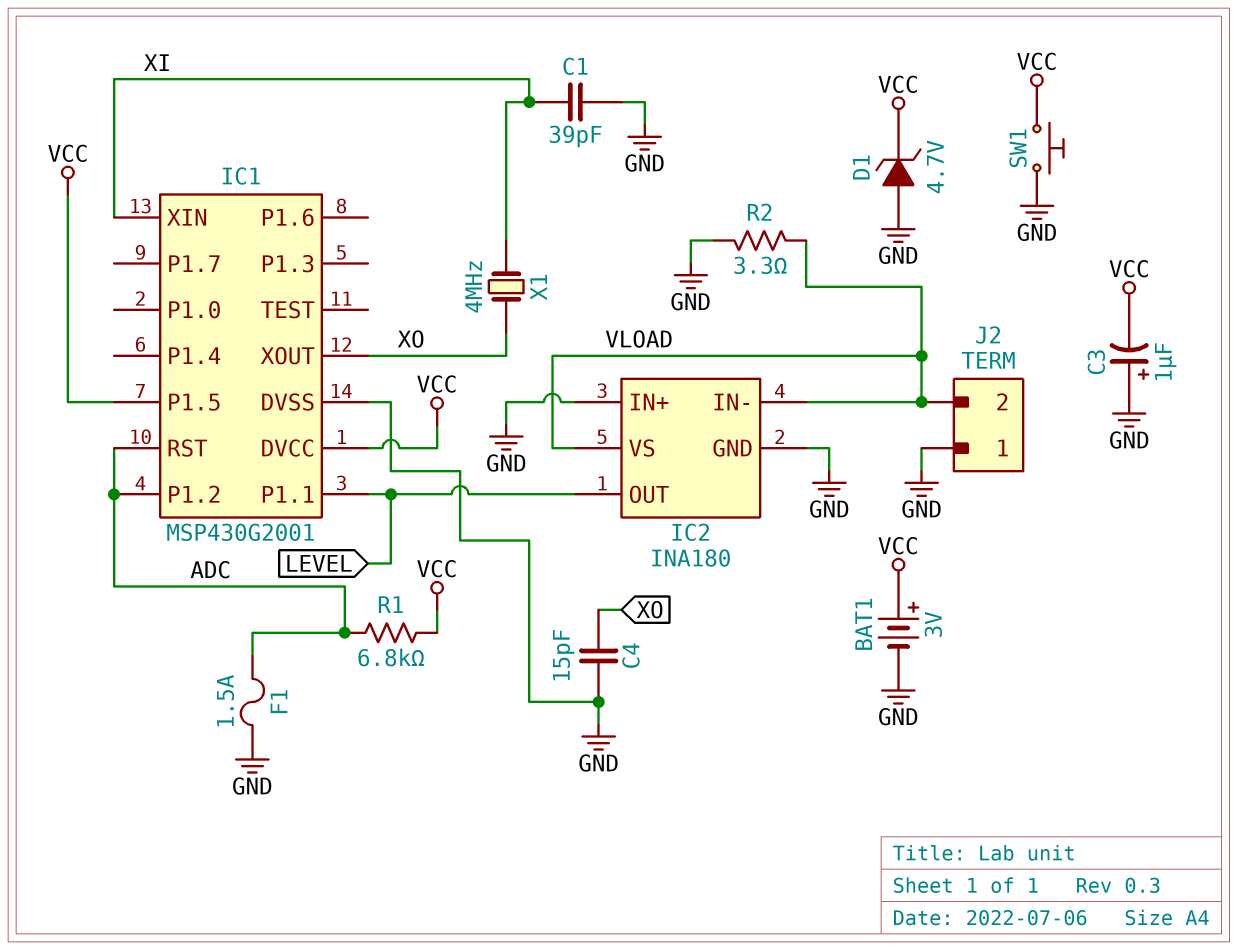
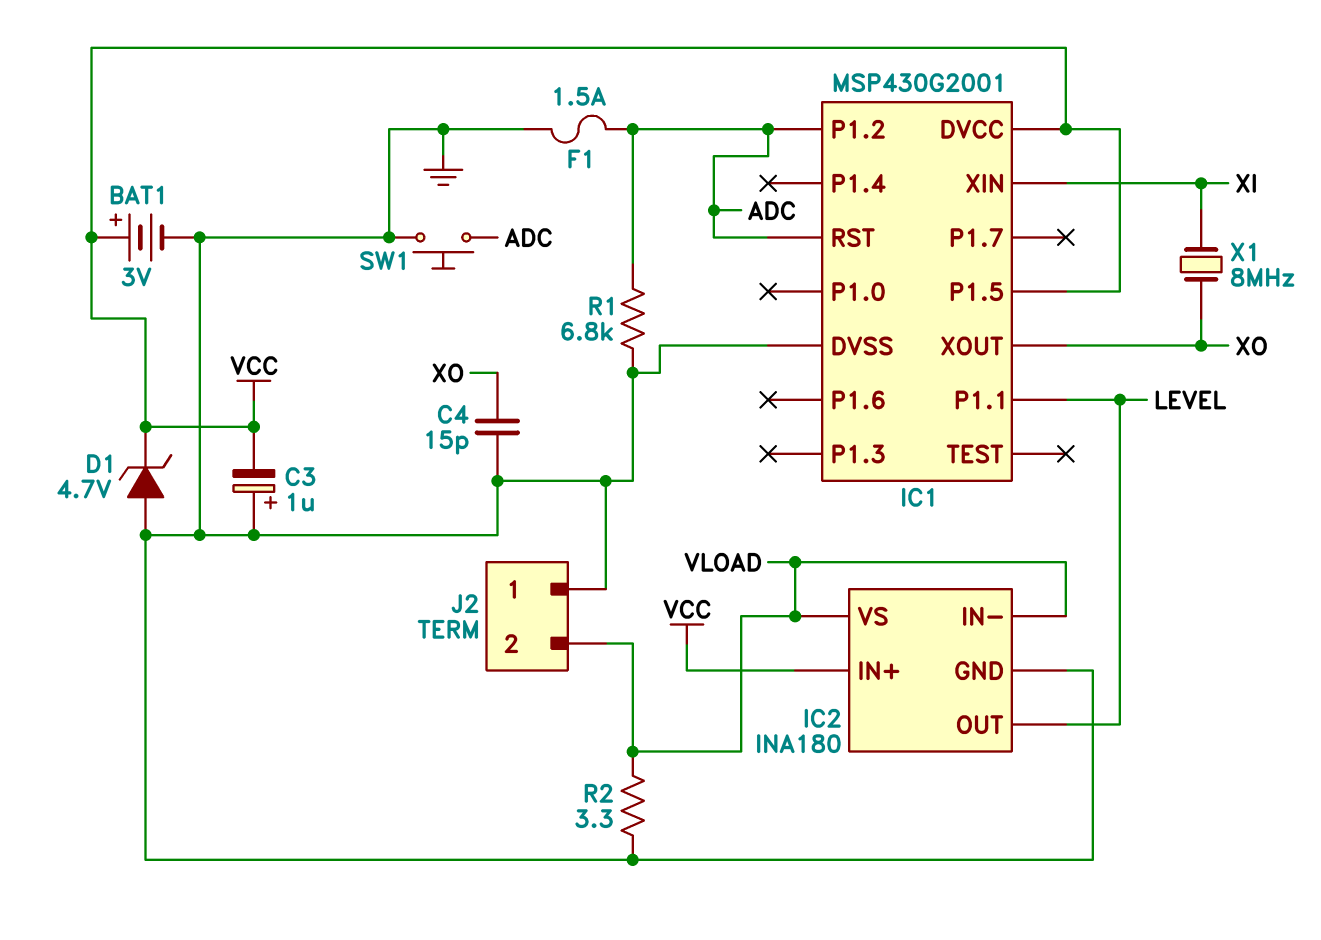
C1: 39pF (GND, XI) -> none
IC2 pin IN+: GND -> VCC
R1: 6.8k (ADC, VCC) -> 6.8k (ADC, GND)
SW1: button (GND, VCC) -> button (ADC, GND)
X1: 4MHz (XI, XO) -> 8MHz (XI, XO)

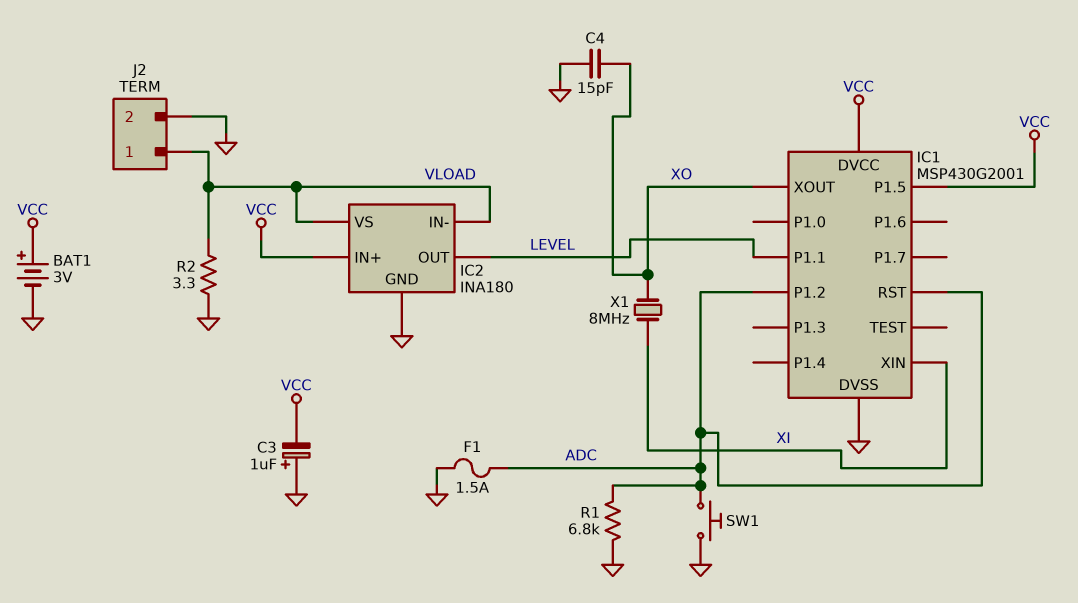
D1: zener 4.7V (A GND, K VCC) -> none
J2 pin 1: GND -> VLOAD
J2 pin 2: VLOAD -> GND

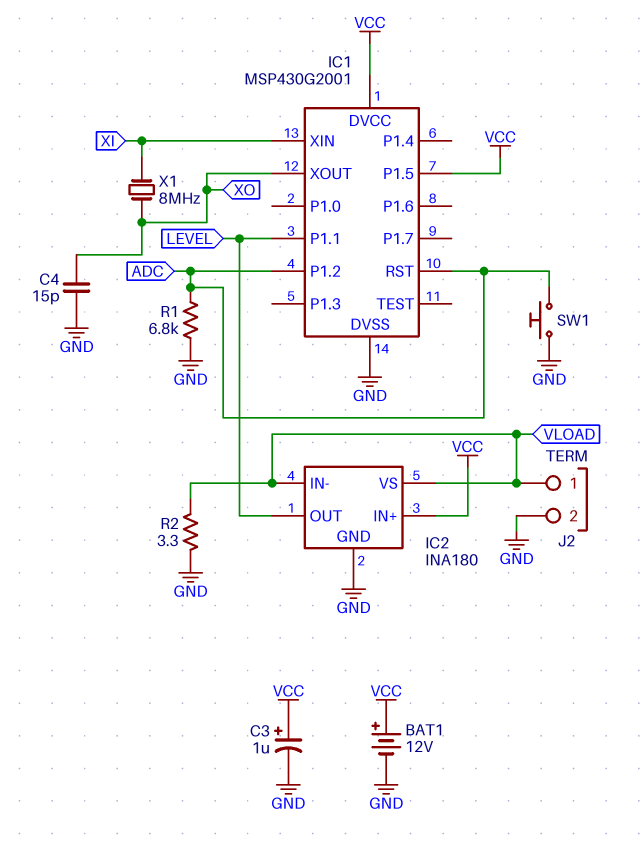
BAT1: 3V (plus VCC, minus GND) -> 12V (plus VCC, minus GND)
C3: 1uF (plus GND, minus VCC) -> 1uF (plus VCC, minus GND)
F1: 1.5A (ADC, GND) -> none

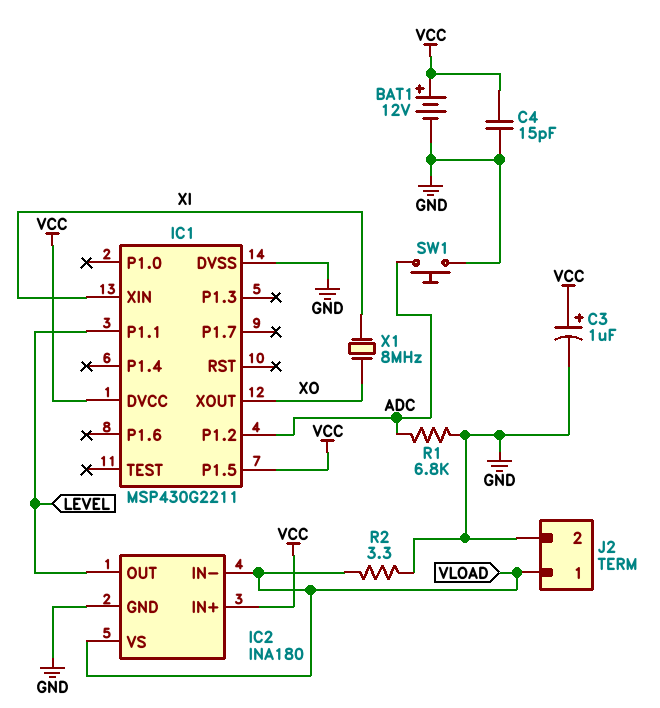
C4: 15pF (GND, XO) -> 15pF (GND, VCC)
IC1: MSP430G2001 -> MSP430G2211
IC1 pin RST: ADC -> none

